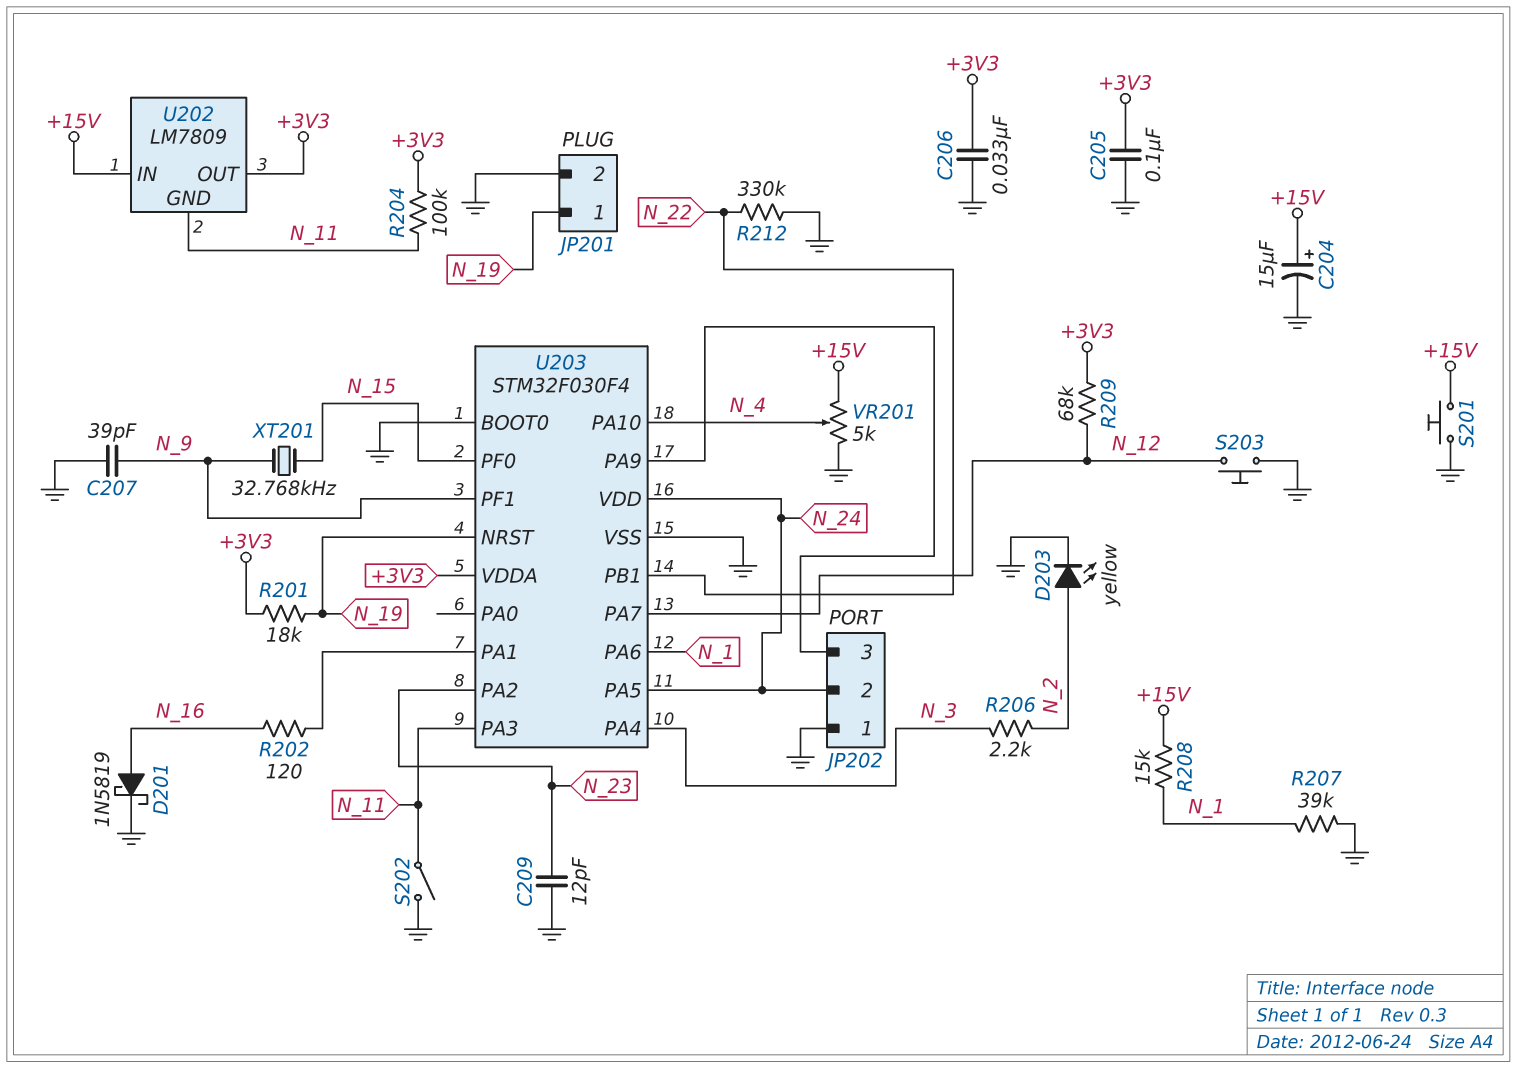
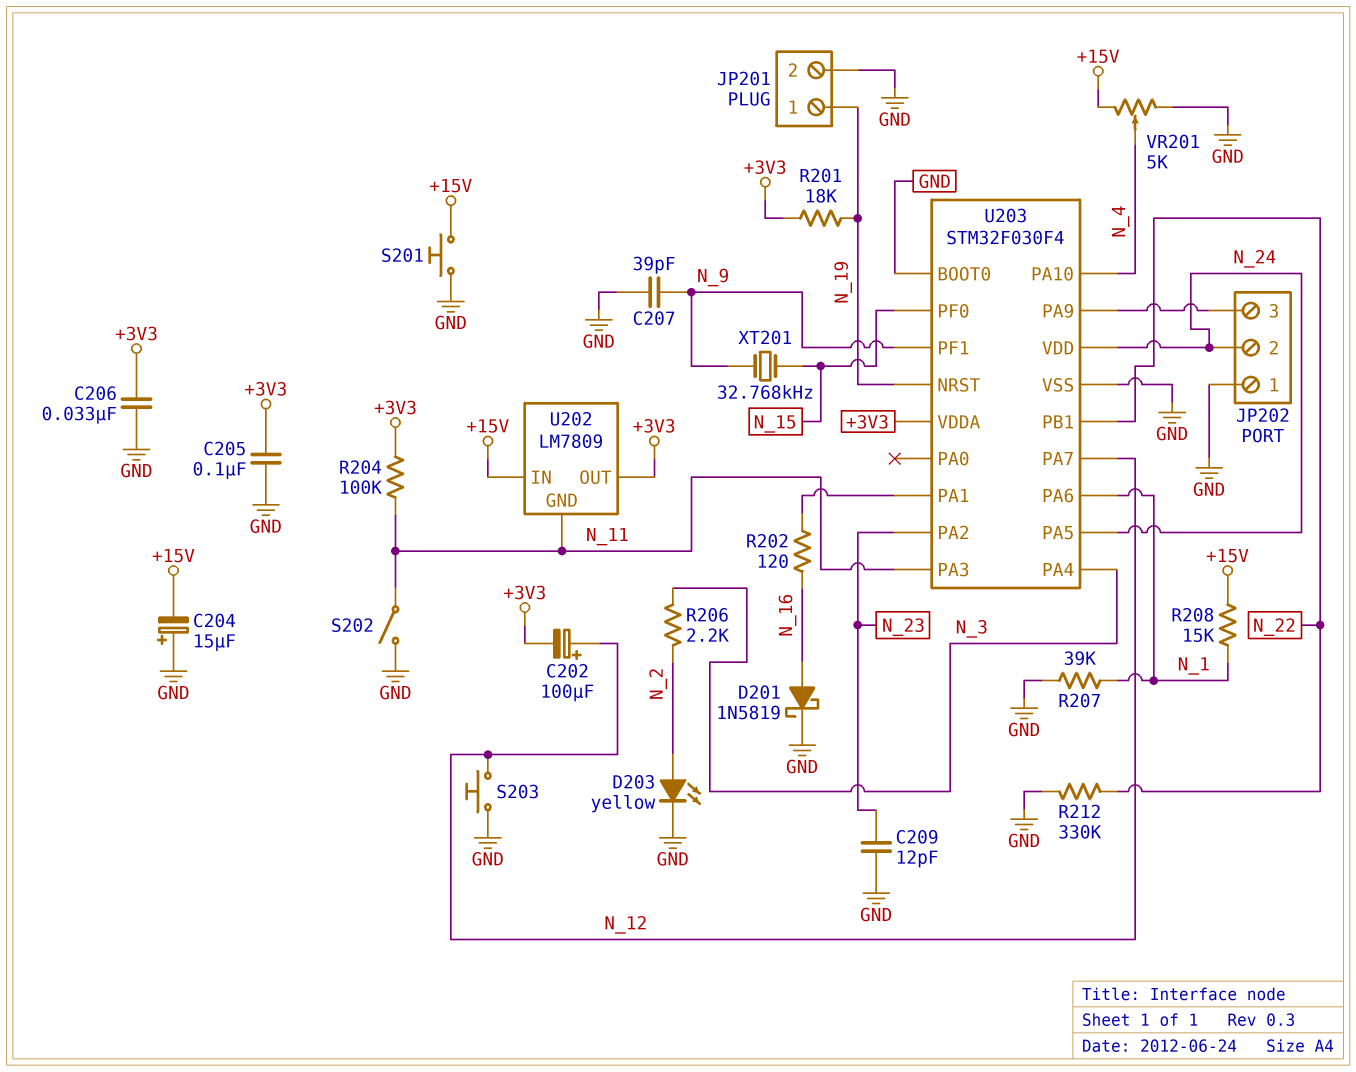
C202: none -> 100uF (plus N_12, minus +3V3)
C204: 15uF (plus +15V, minus GND) -> 15uF (plus GND, minus +15V)
R209: 68k (+3V3, N_12) -> none

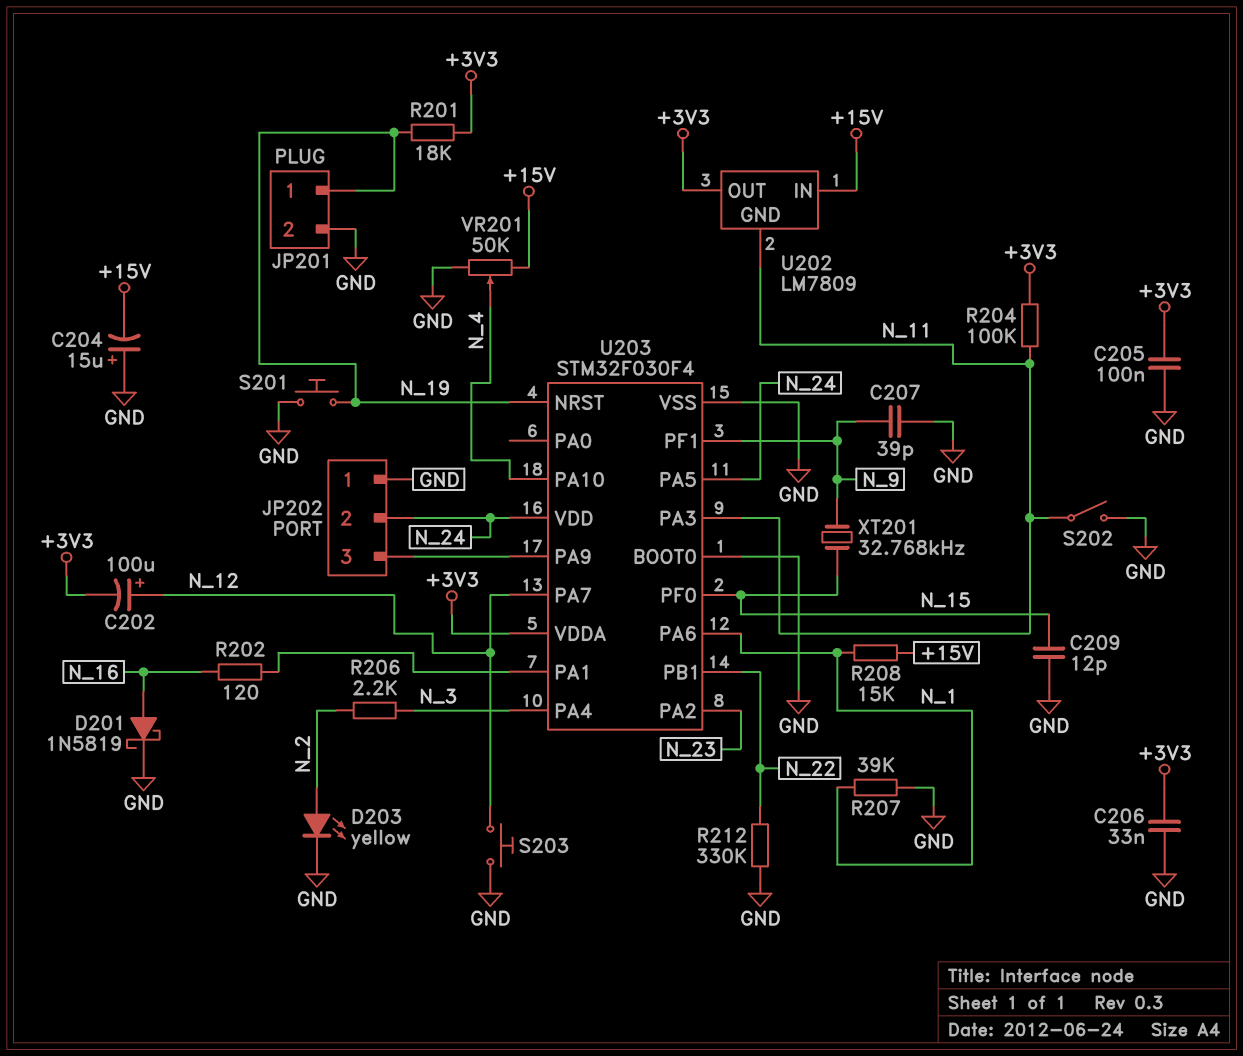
C209: 12pF (GND, N_23) -> 12pF (GND, N_15)
S201: button (+15V, GND) -> button (GND, N_19)
VR201: 5k (+15V, GND, wiper N_4) -> 50k (+15V, GND, wiper N_4)

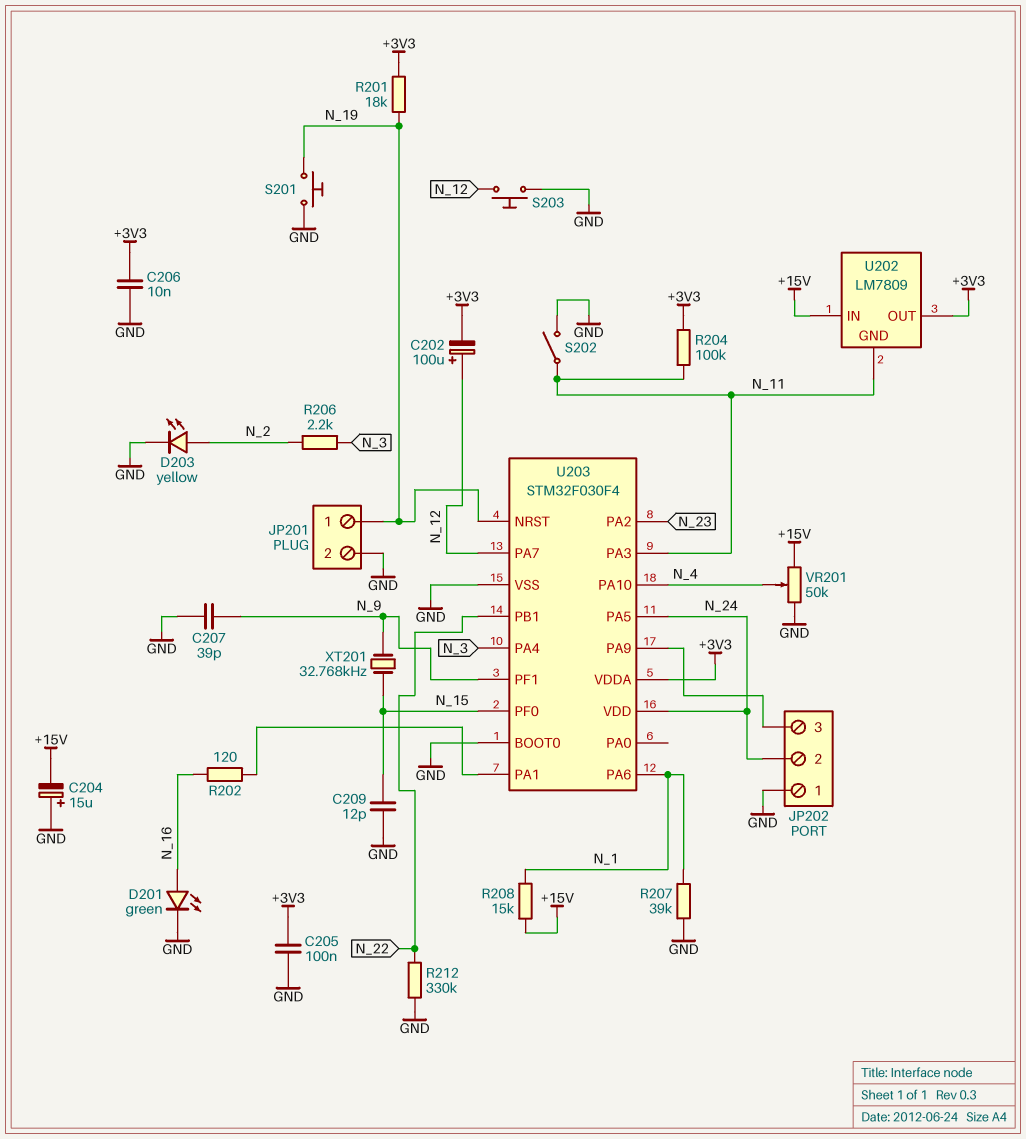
C206: 33nF (+3V3, GND) -> 10nF (+3V3, GND)
D201: schottky 1N5819 (A N_16, K GND) -> LED green (A N_16, K GND)

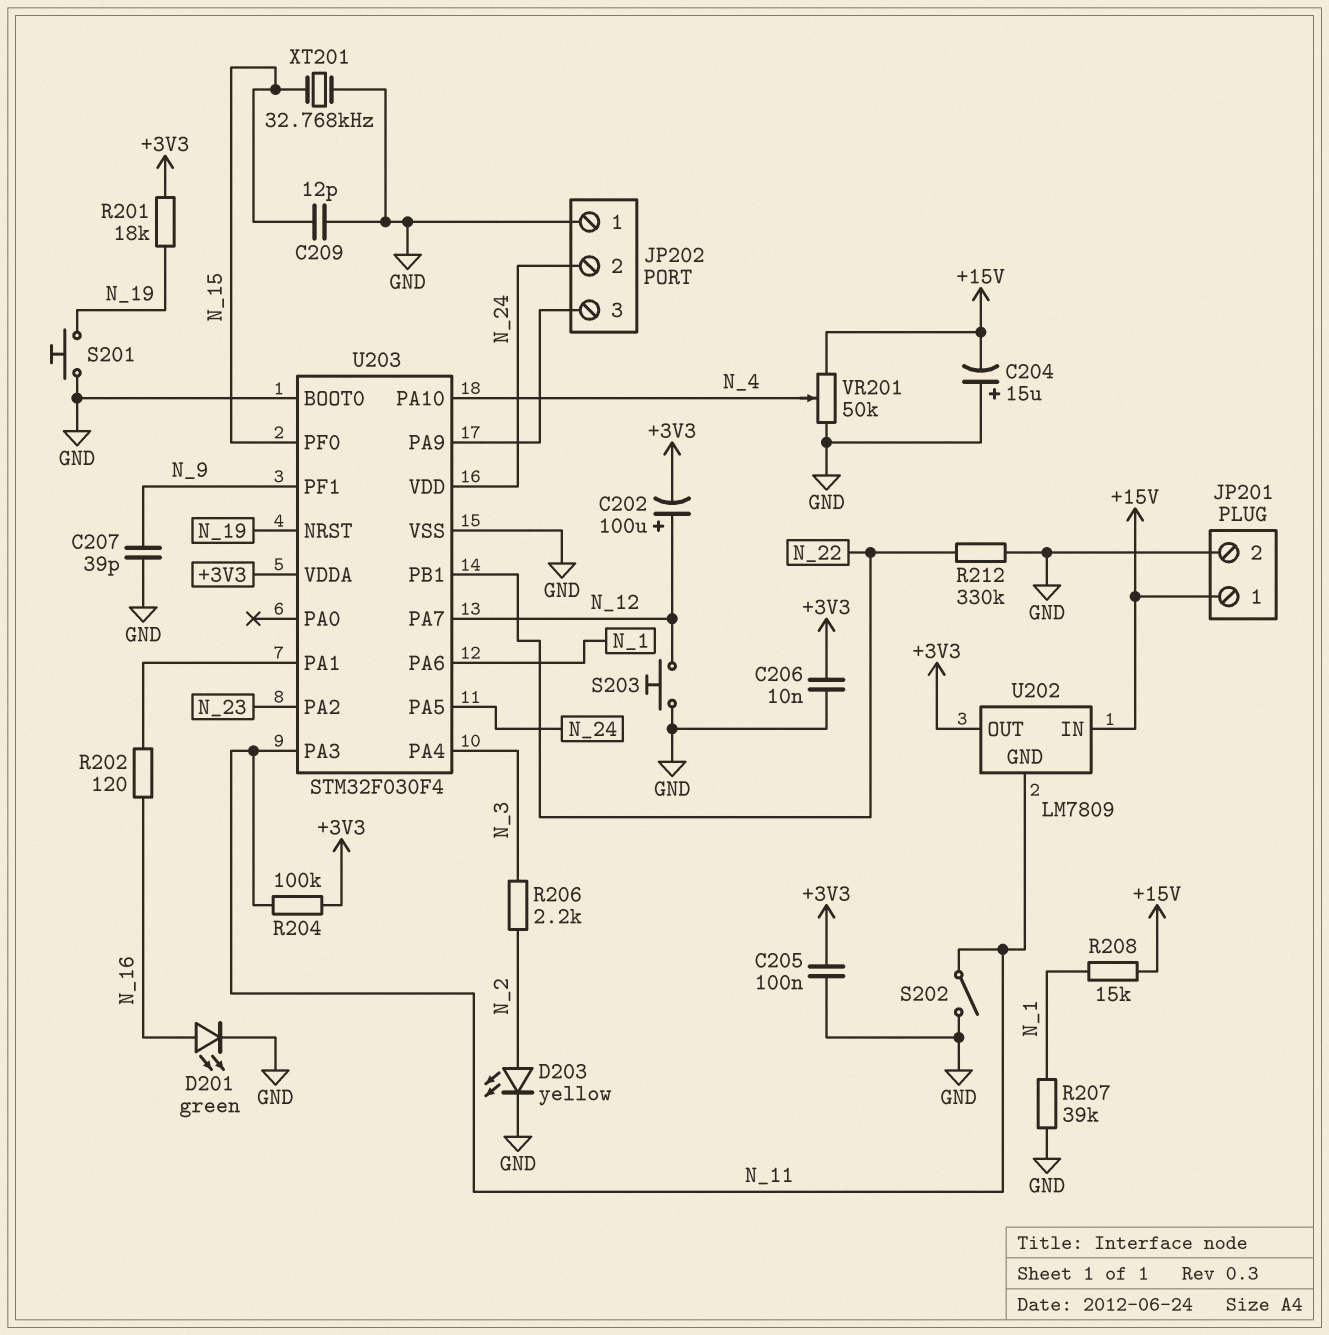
JP201 pin 1: N_19 -> +15V
XT201: 32.768kHz (N_9, N_15) -> 32.768kHz (GND, N_15)

